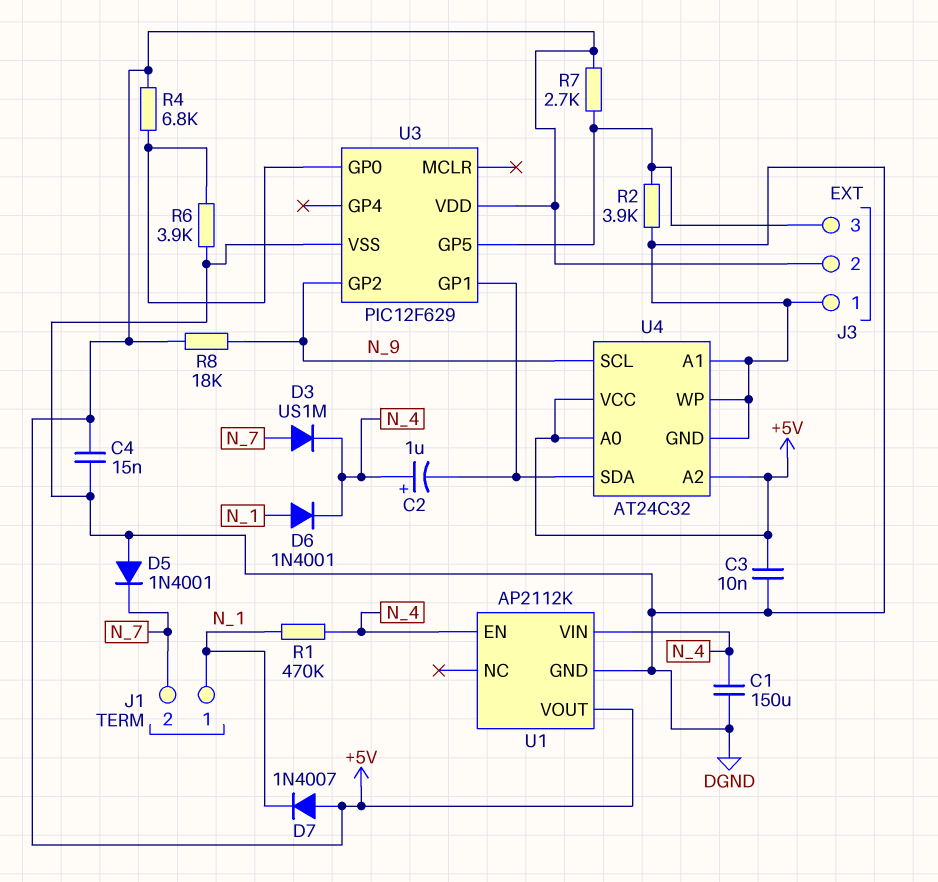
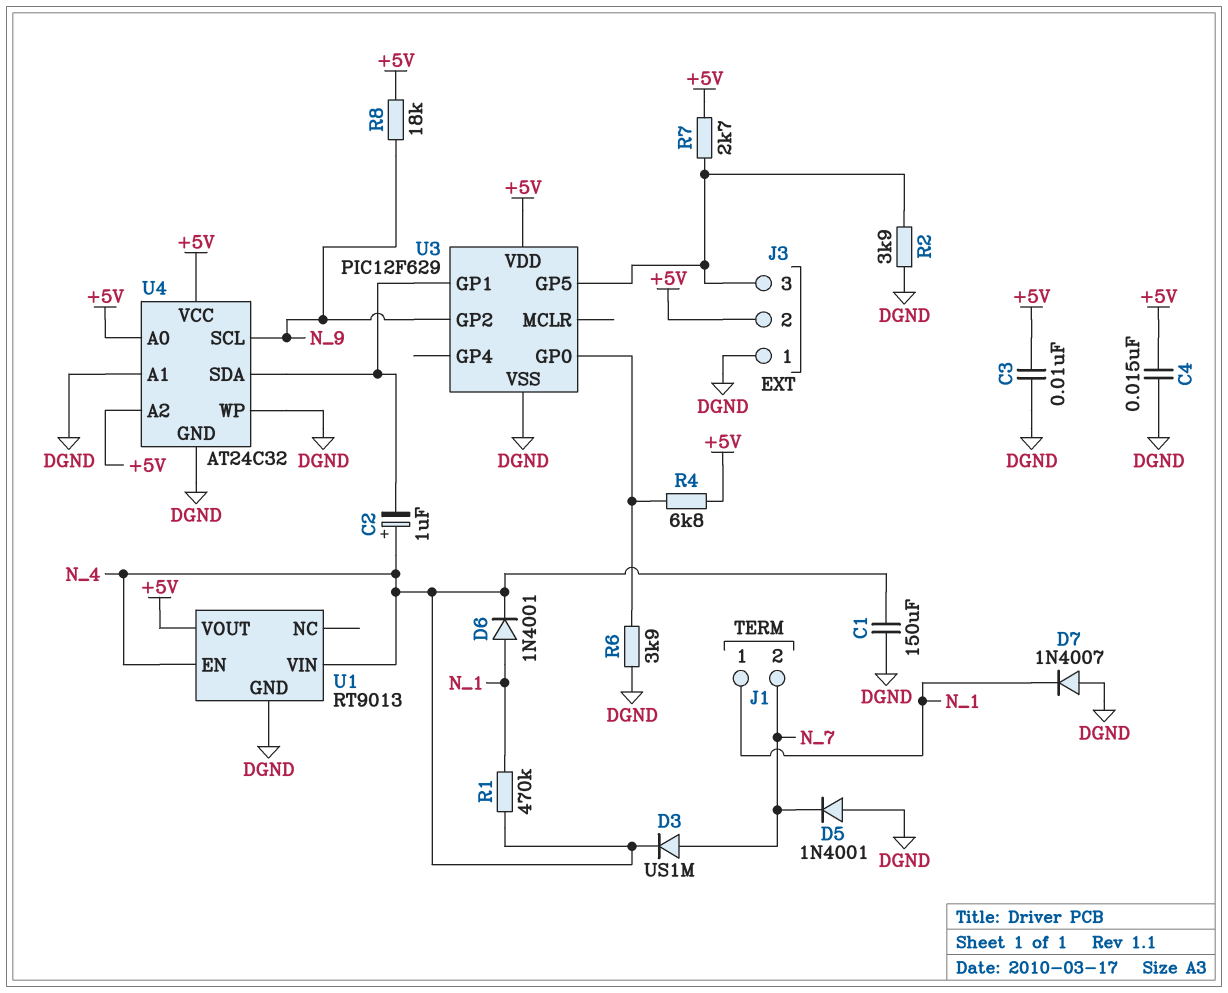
D7: diode 1N4007 (A +5V, K N_1) -> diode 1N4007 (A DGND, K N_1)
U1: AP2112K -> RT9013

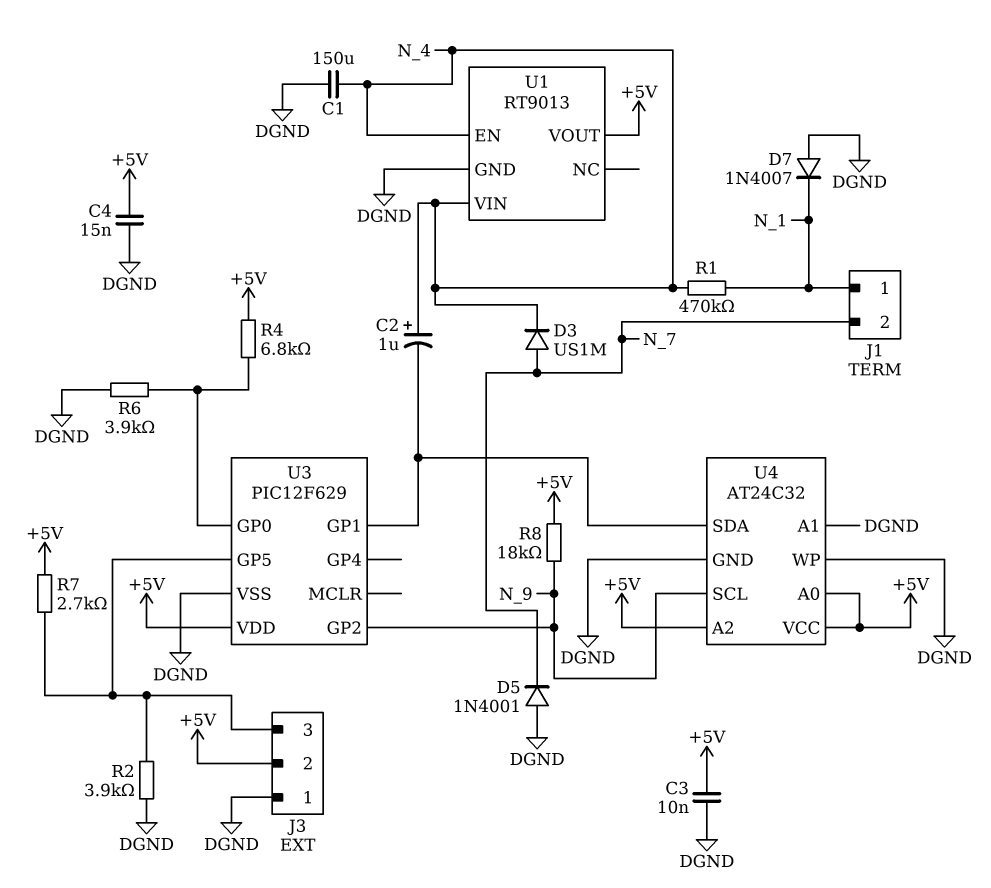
D6: diode 1N4001 (A N_1, K N_4) -> none

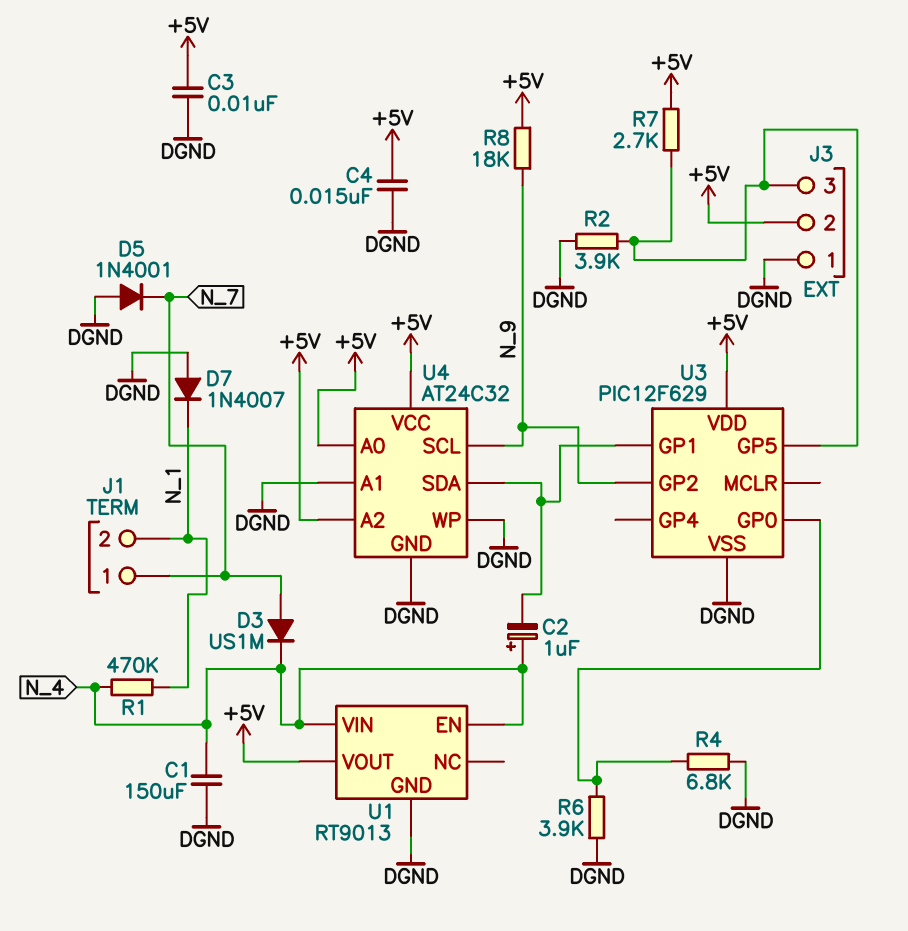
J1 pin 1: N_1 -> N_7
J1 pin 2: N_7 -> N_1
R4: 6.8k (+5V, U3/GP0) -> 6.8k (DGND, U3/GP0)

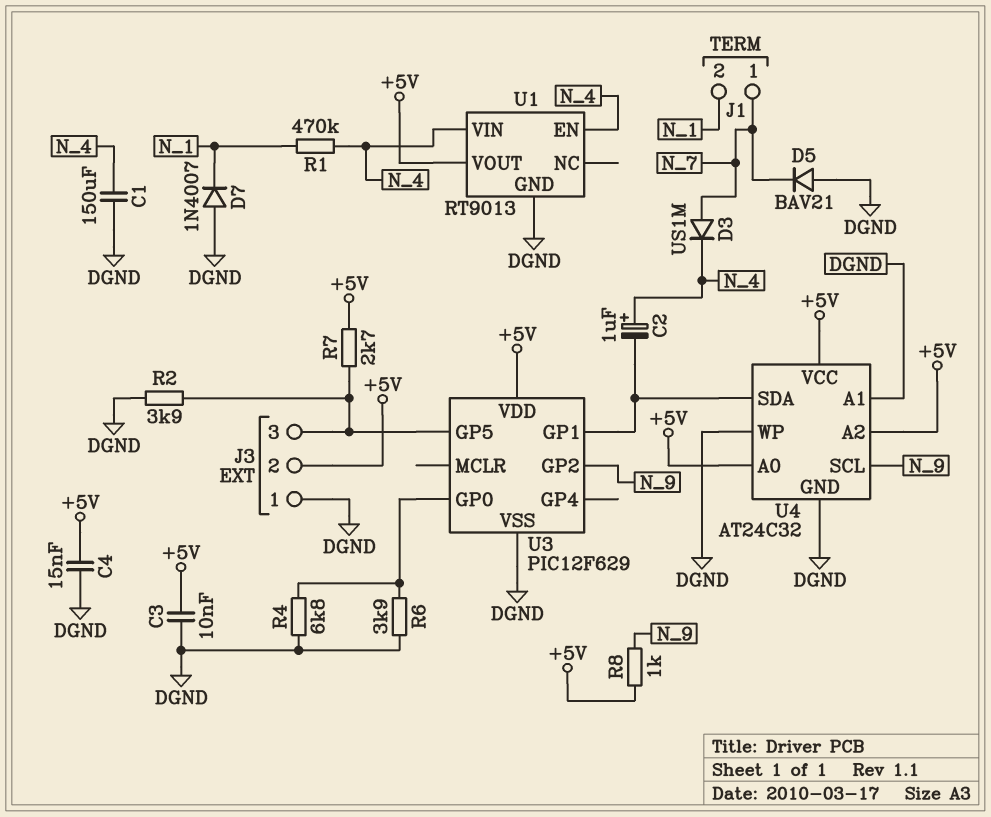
D5: diode 1N4001 (A DGND, K N_7) -> diode BAV21 (A DGND, K N_7)
R8: 18k (+5V, N_9) -> 1k (+5V, N_9)

